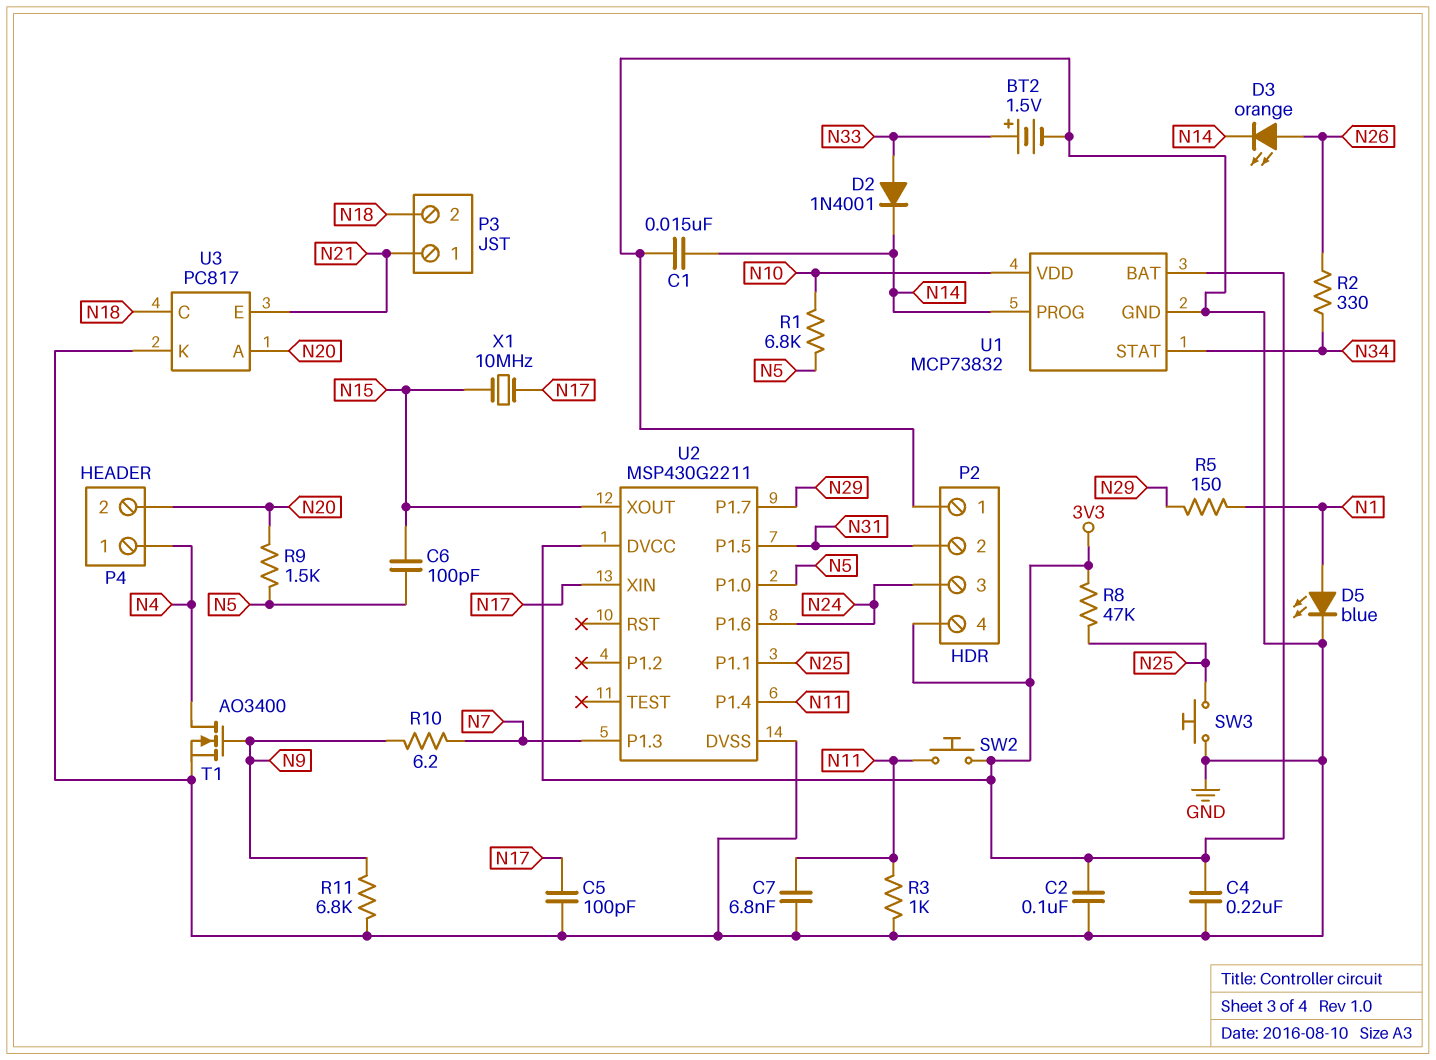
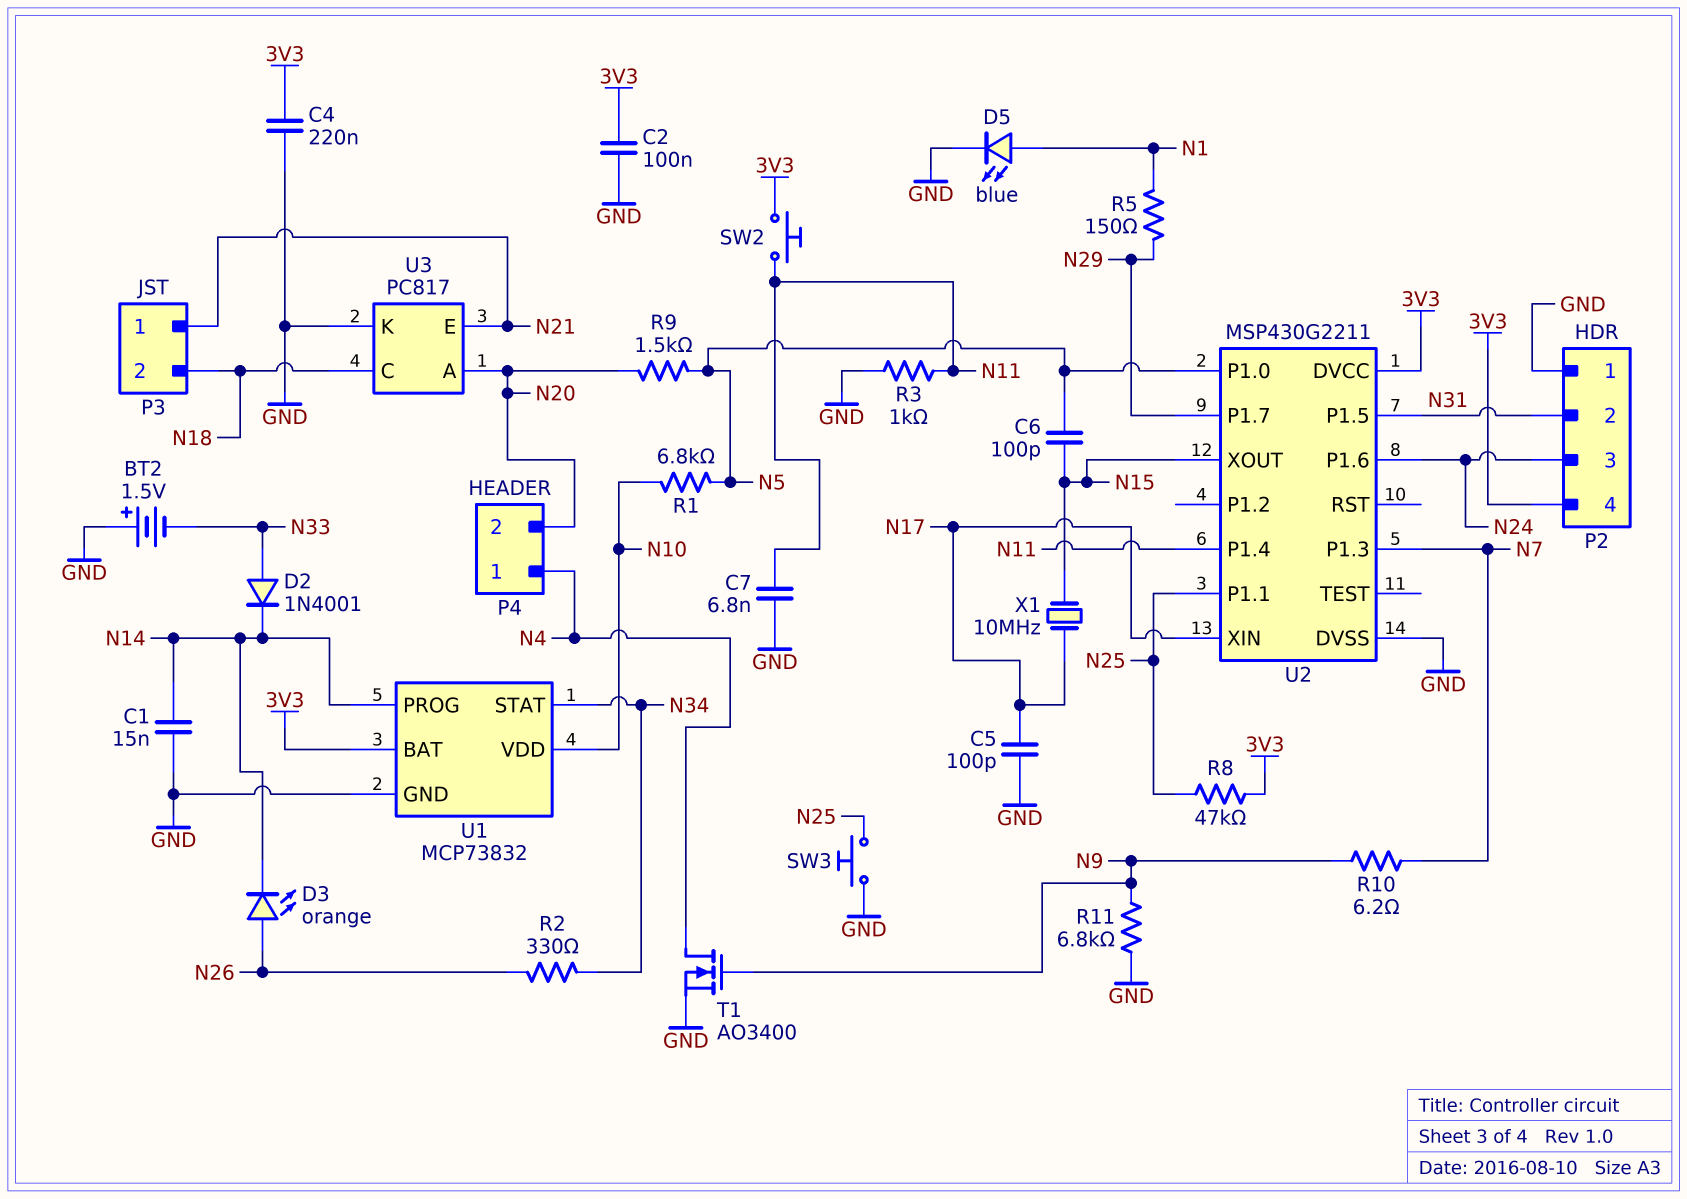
BT2: 1.5V (plus N33, minus GND) -> 1.5V (plus GND, minus N33)

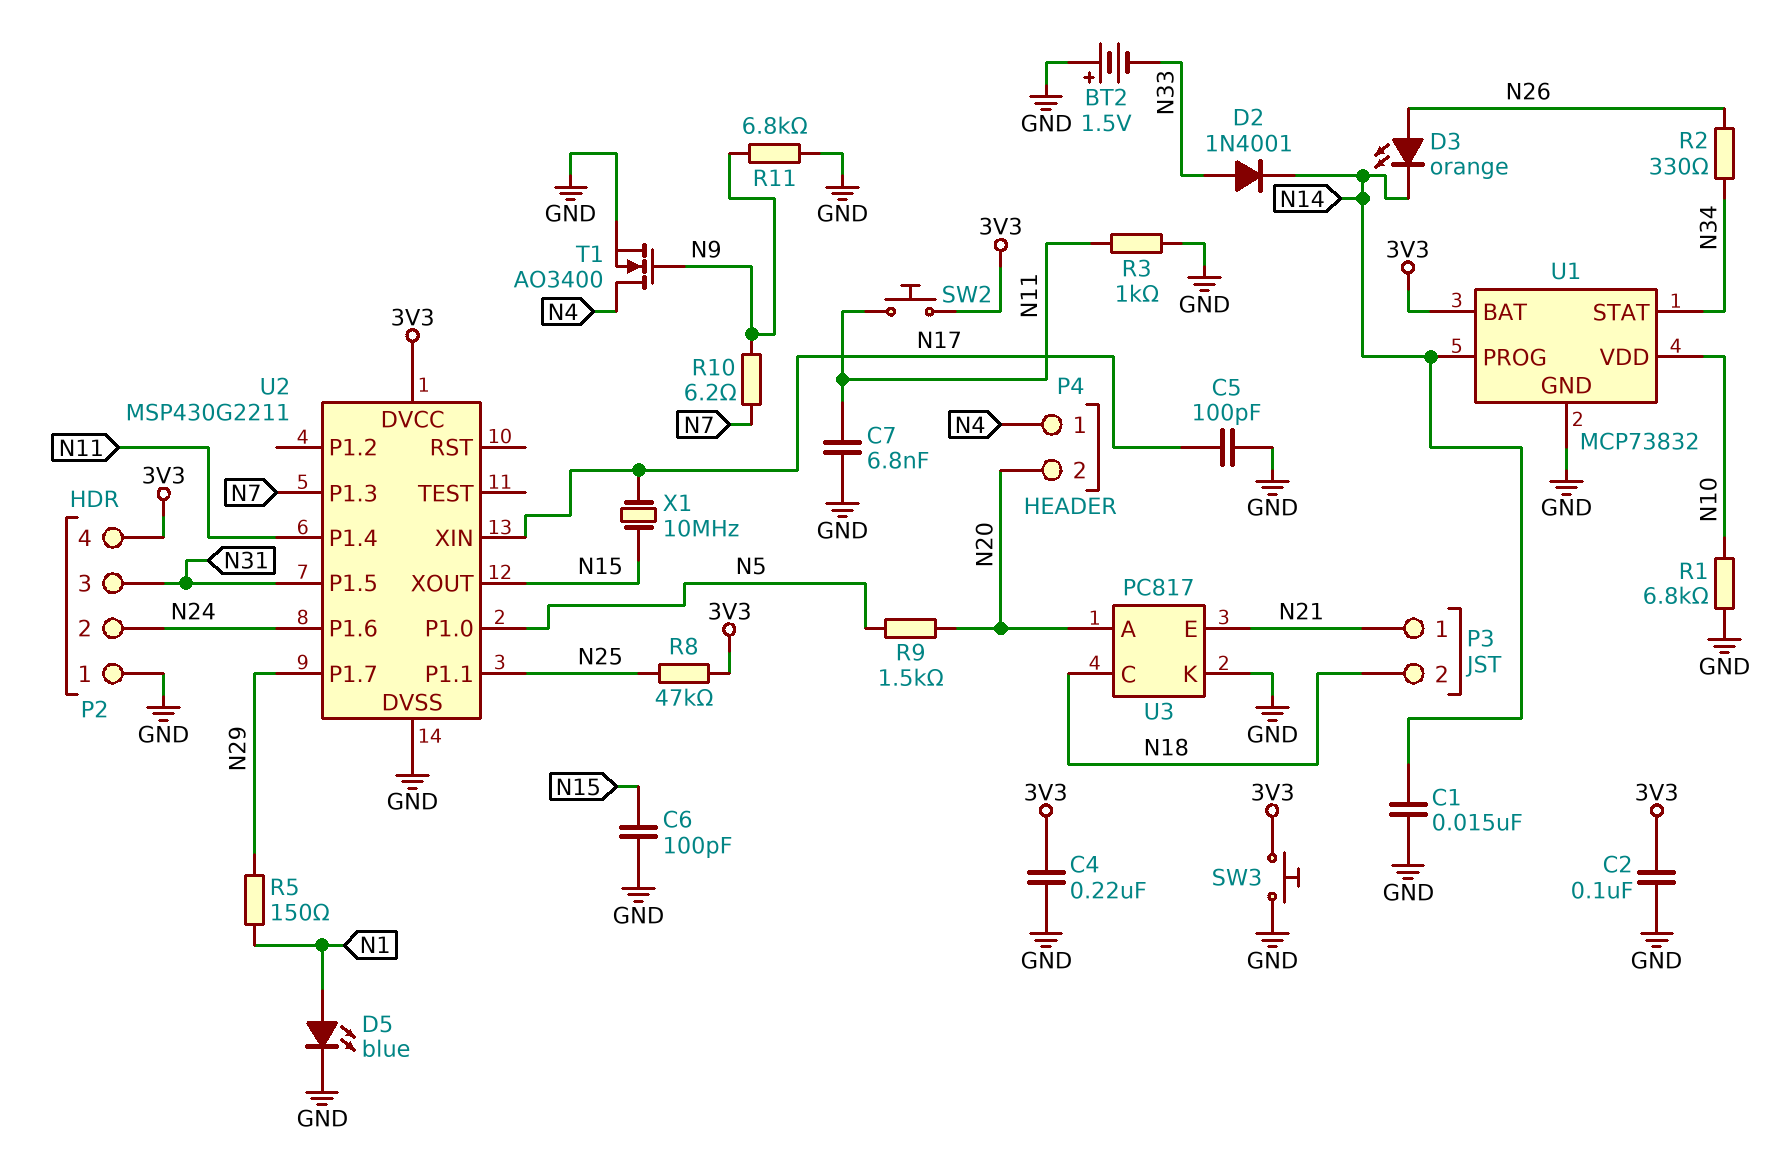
C6: 100pF (N5, N15) -> 100pF (GND, N15)
P2 pin 2: N31 -> N24
P2 pin 3: N24 -> N31
R1: 6.8k (N5, N10) -> 6.8k (GND, N10)
SW3: button (GND, N25) -> button (3V3, GND)

